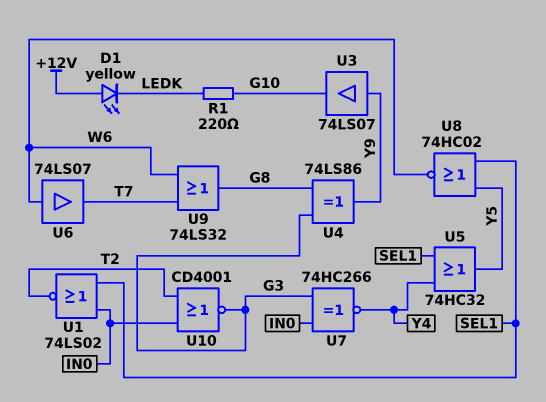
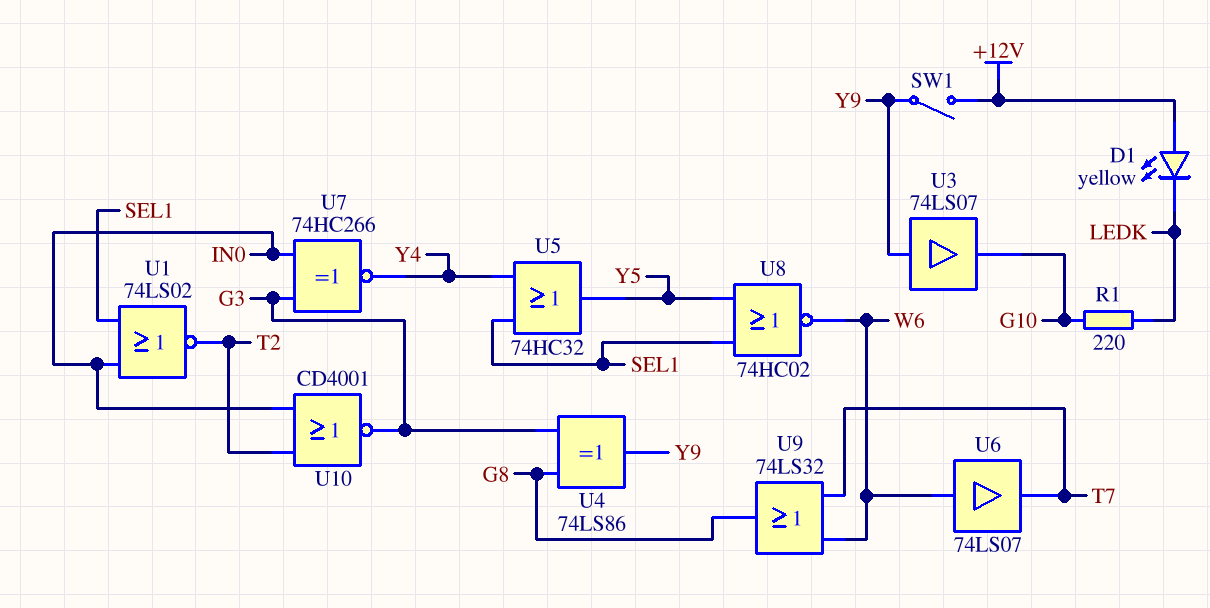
SW1: none -> switch (+12V, Y9)

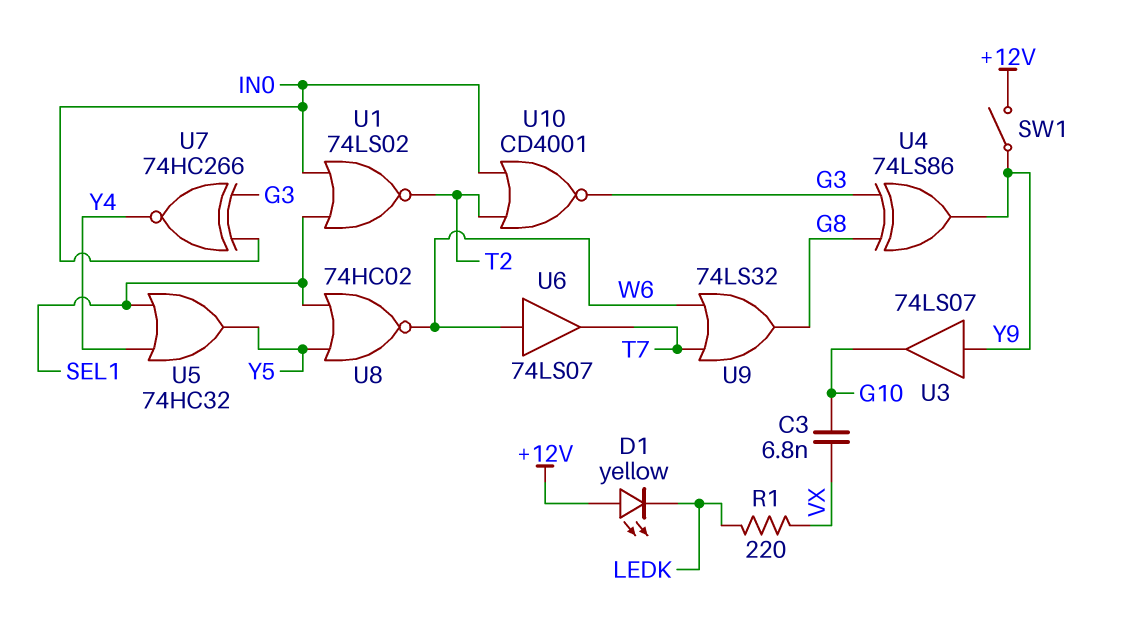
C3: none -> 6.8nF (G10, VX)
R1: 220 (G10, LEDK) -> 220 (LEDK, VX)

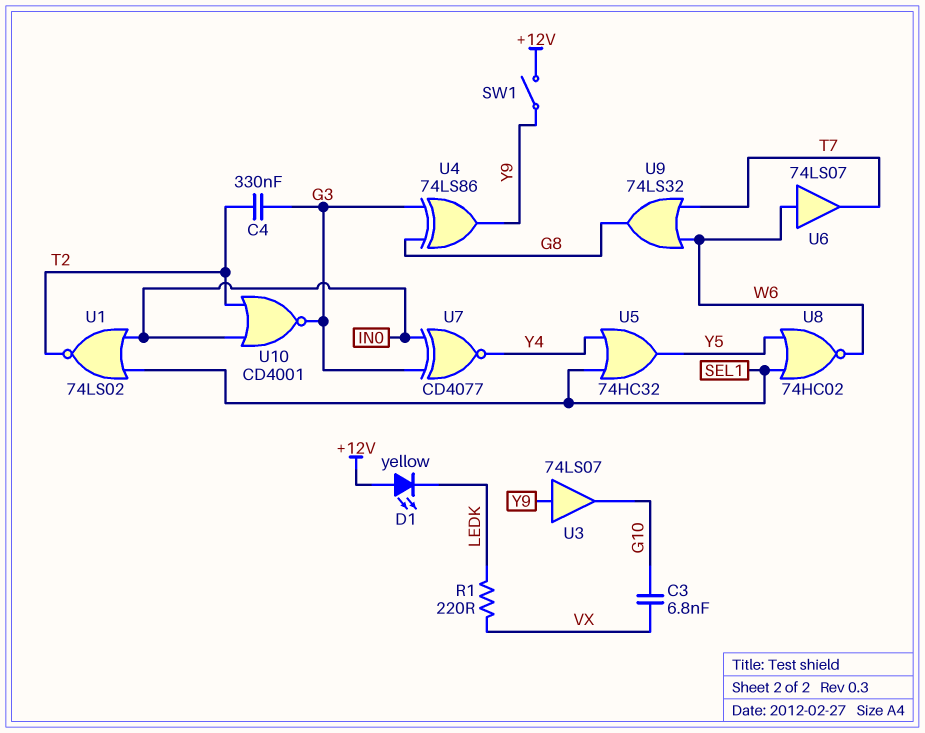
C4: none -> 330nF (G3, T2)
U7: XNOR 74HC266 (in G3, in IN0, out Y4) -> XNOR CD4077 (in G3, in IN0, out Y4)

